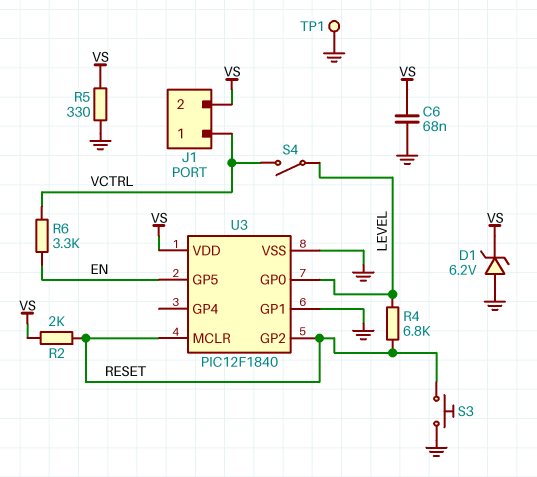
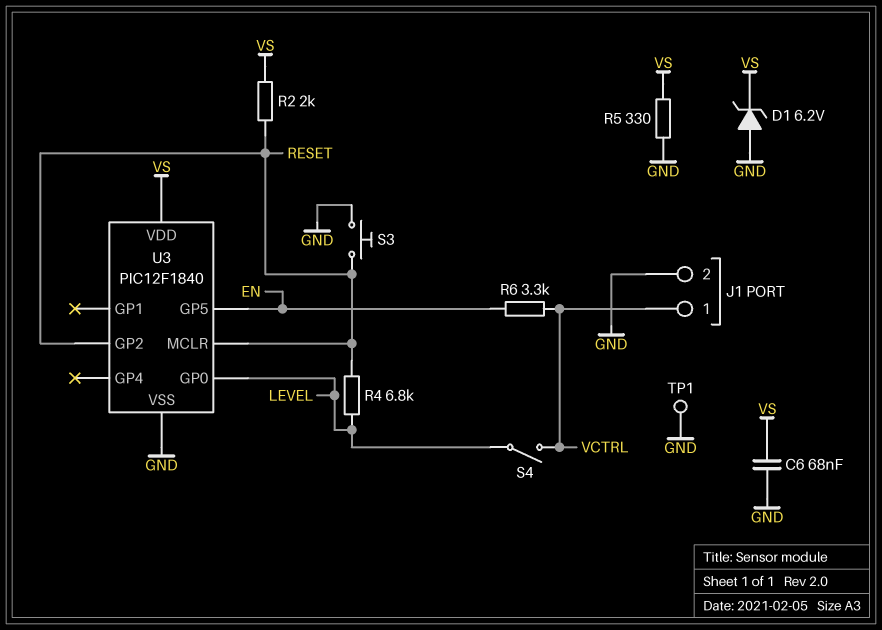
J1 pin 2: VS -> GND
U3 pin GP1: GND -> none

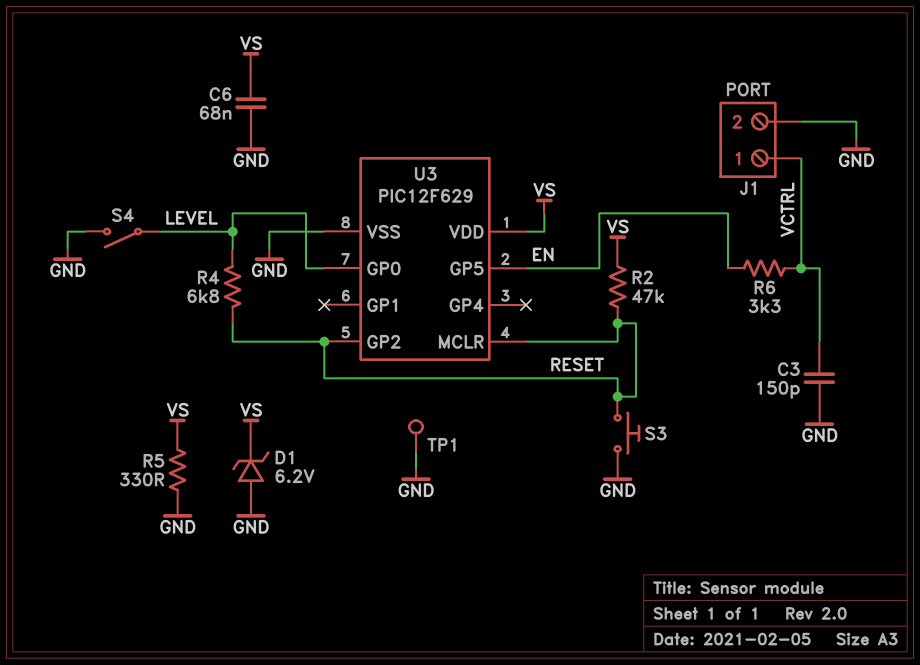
C3: none -> 150pF (GND, VCTRL)
R2: 2k (RESET, VS) -> 47k (RESET, VS)
S4: switch (LEVEL, VCTRL) -> switch (GND, LEVEL)
U3: PIC12F1840 -> PIC12F629

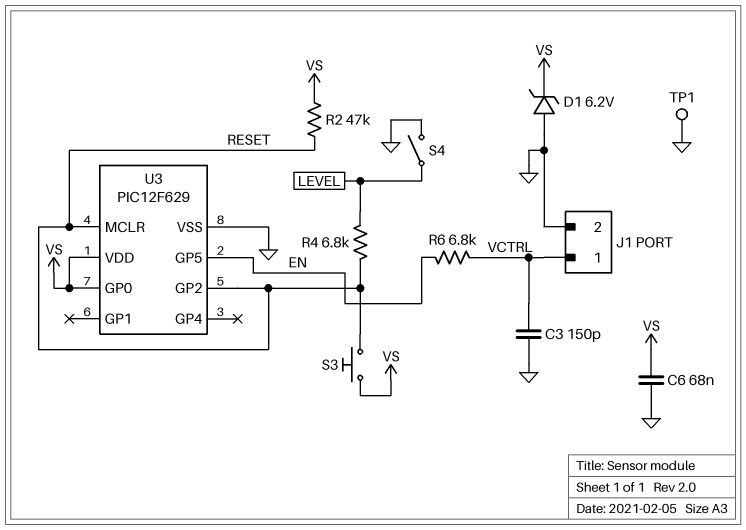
R5: 330 (GND, VS) -> none
R6: 3.3k (EN, VCTRL) -> 6.8k (EN, VCTRL)
S3: button (GND, RESET) -> button (RESET, VS)
U3 pin GP0: LEVEL -> VS

